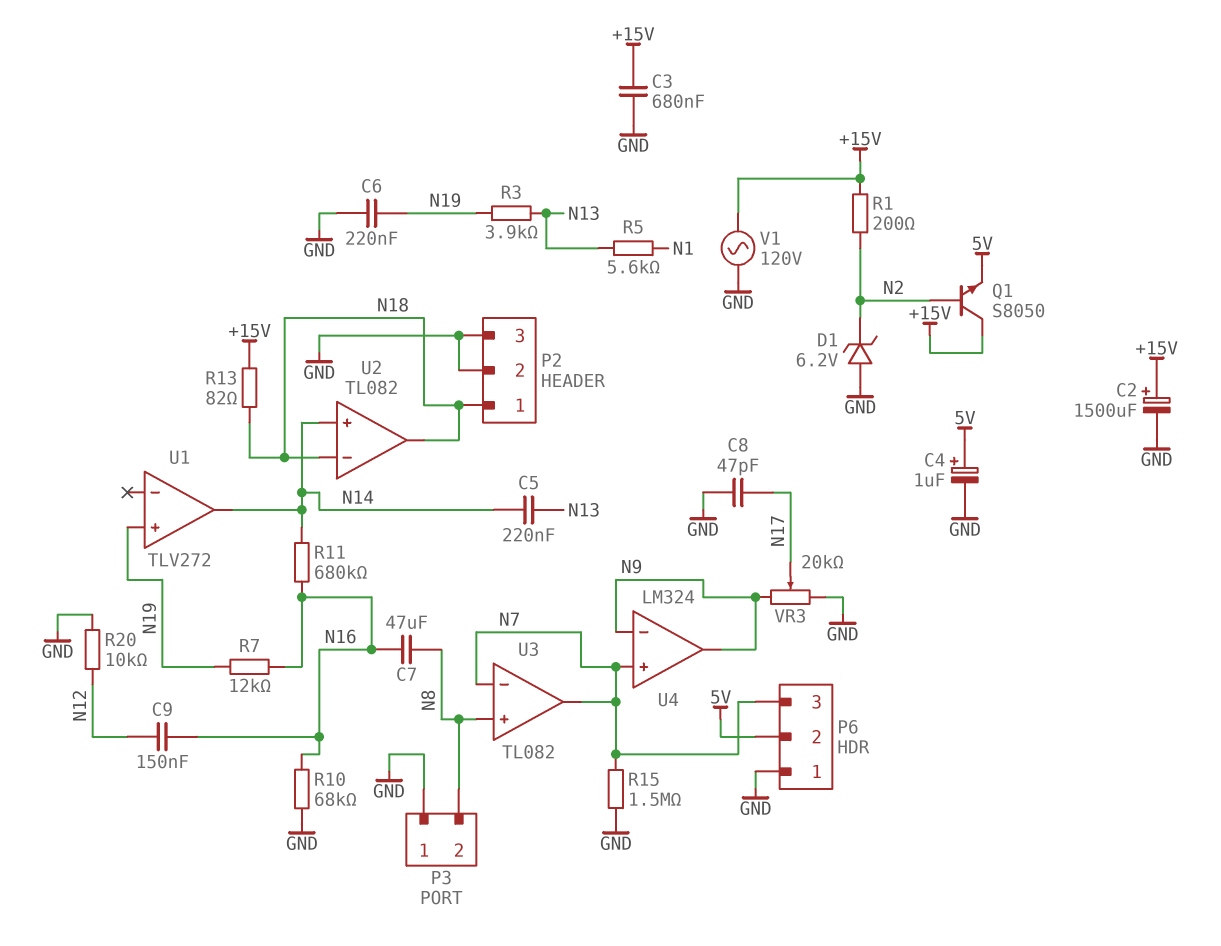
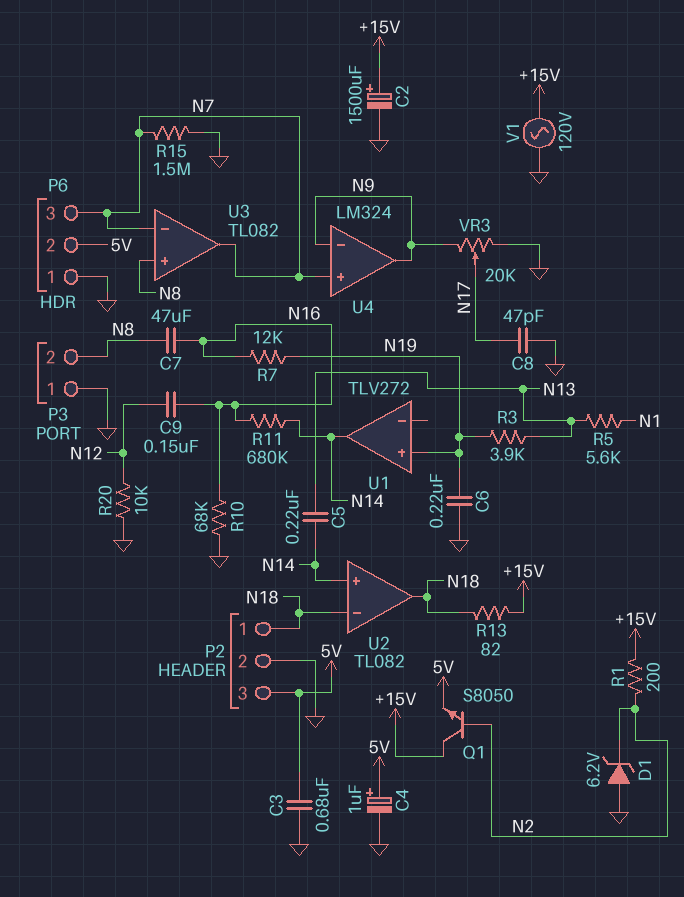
C3: 680nF (+15V, GND) -> 680nF (5V, GND)
P2 pin 3: GND -> 5V

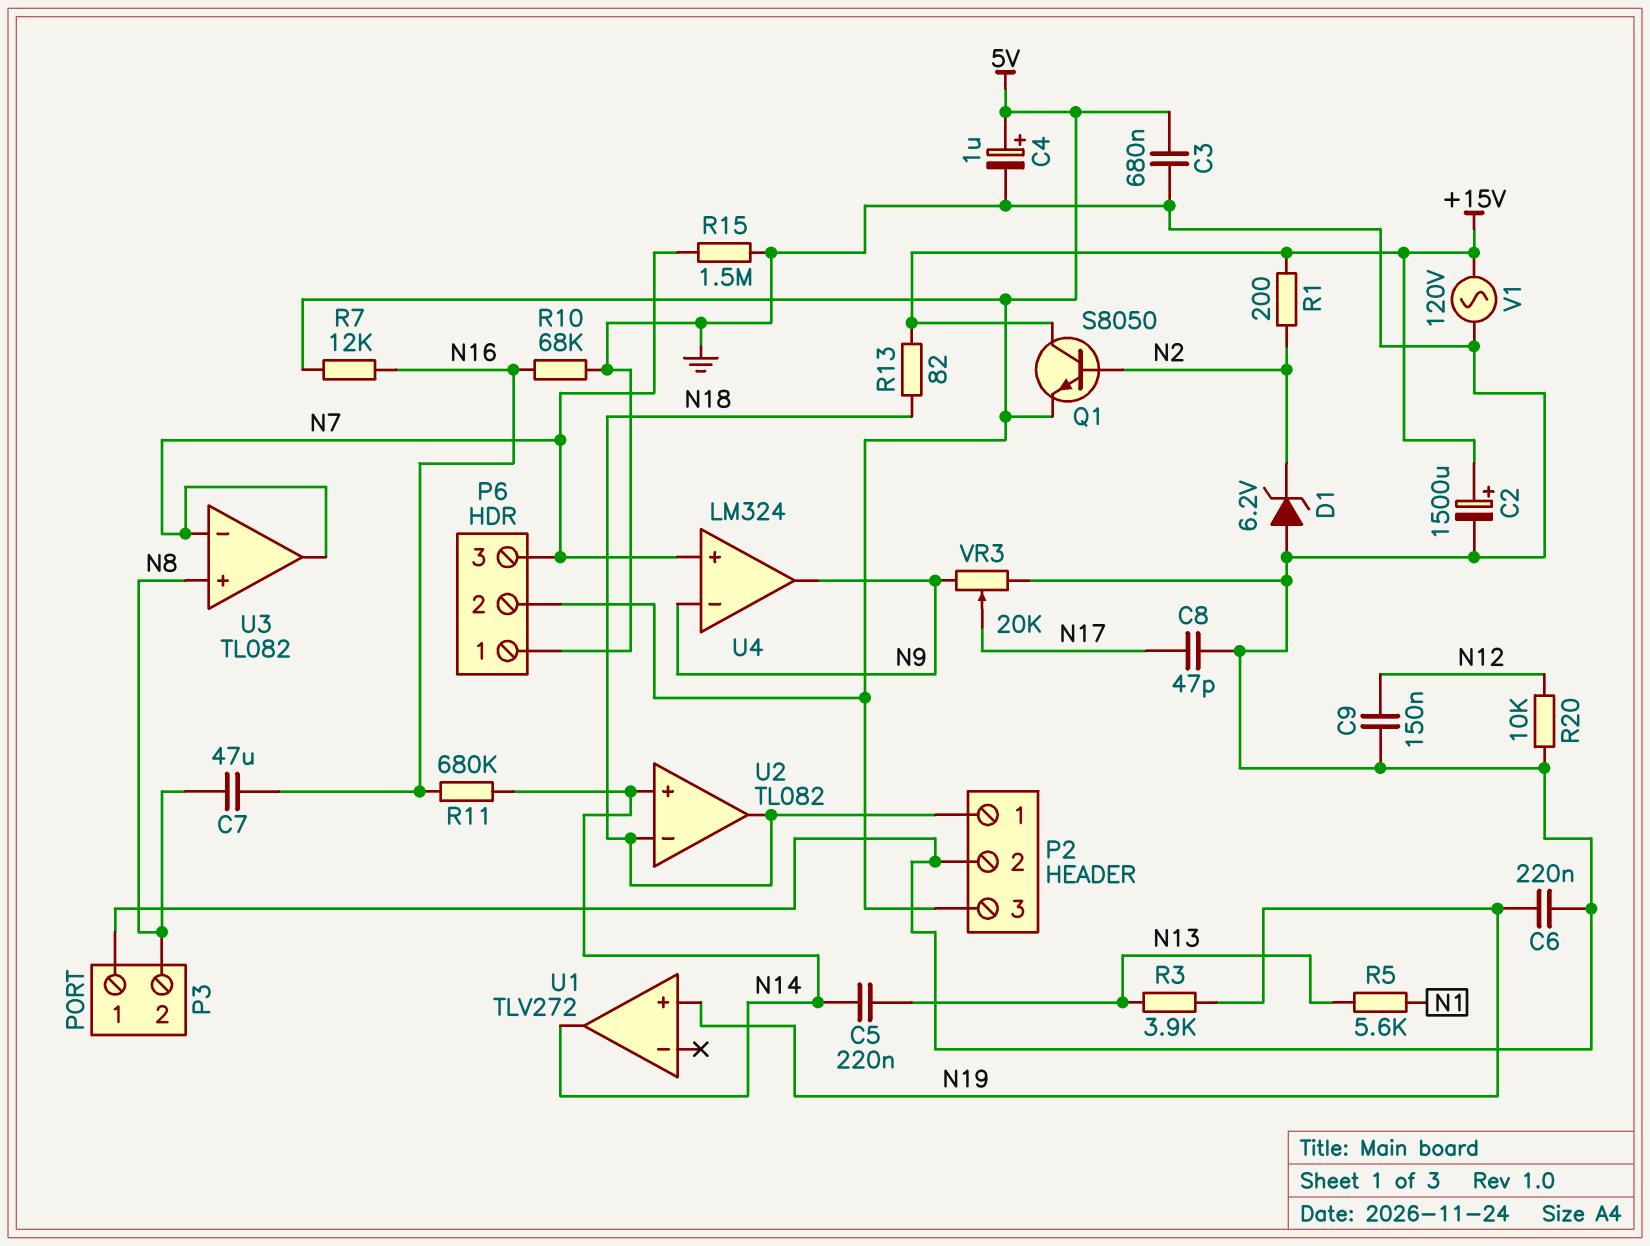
C9: 150nF (N12, N16) -> 150nF (GND, N12)
R7: 12k (N16, N19) -> 12k (5V, N16)

